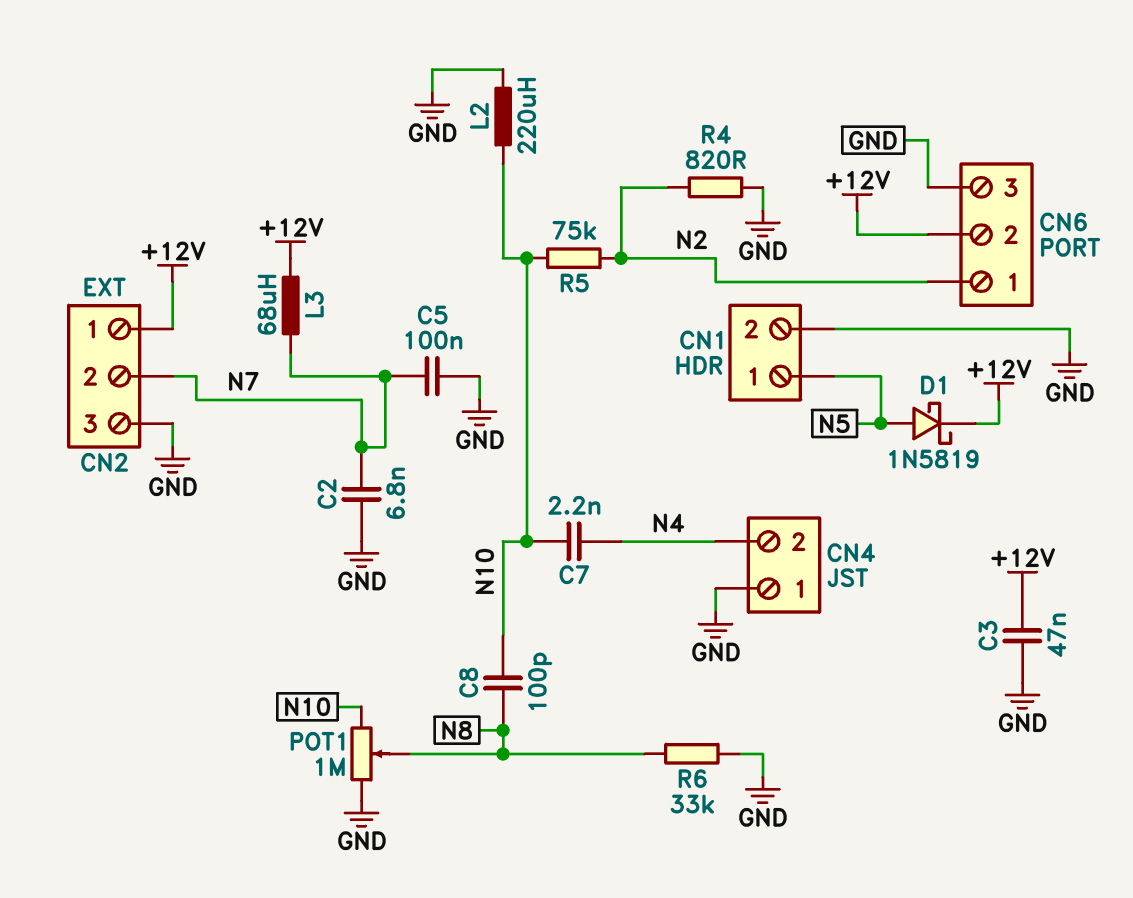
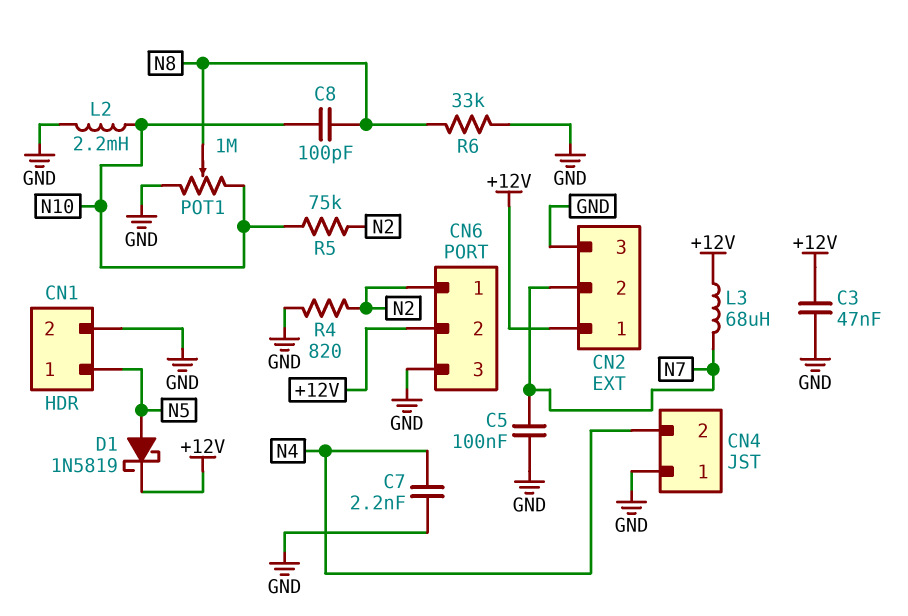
C2: 6.8nF (GND, N7) -> none
C7: 2.2nF (N4, N10) -> 2.2nF (GND, N4)
L2: 220uH (GND, N10) -> 2.2mH (GND, N10)

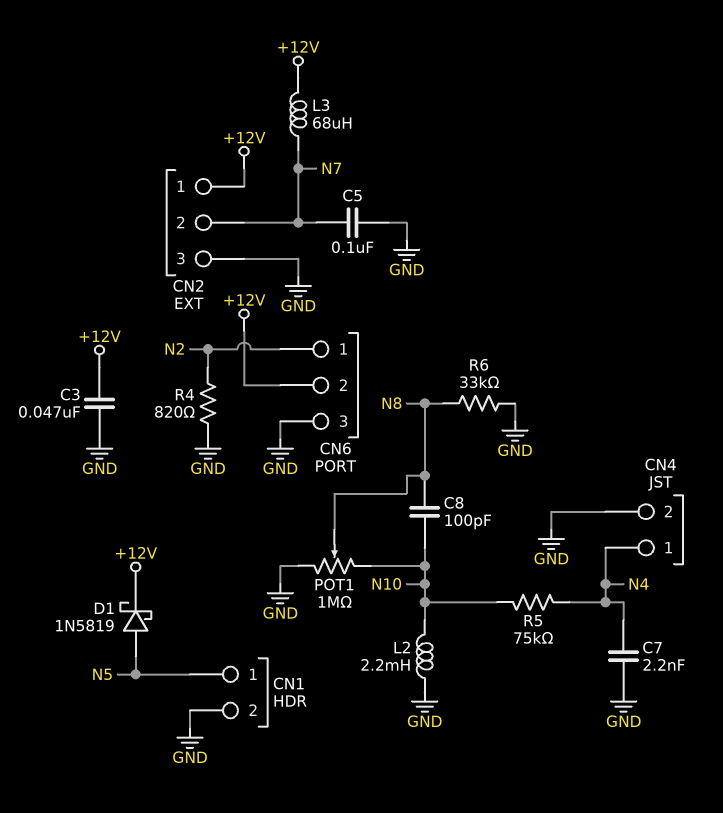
CN4 pin 1: GND -> N4
CN4 pin 2: N4 -> GND
R5: 75k (N2, N10) -> 75k (N4, N10)

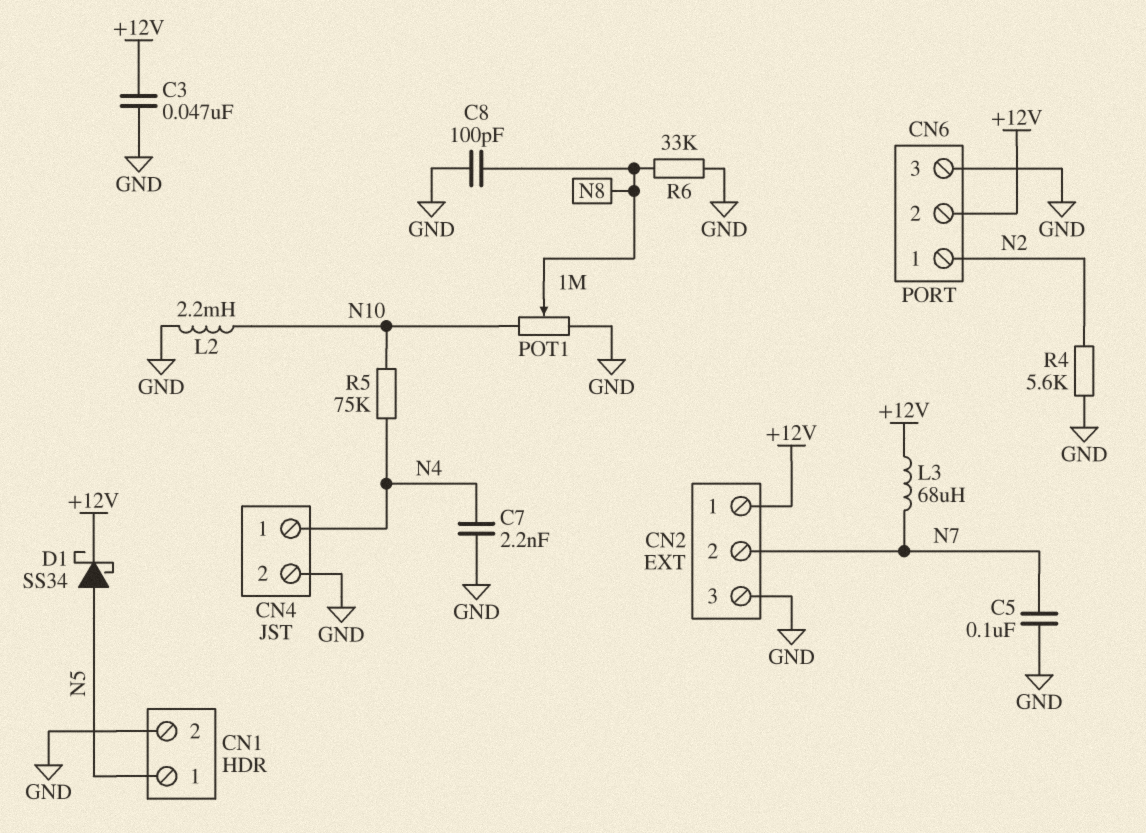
C8: 100pF (N8, N10) -> 100pF (GND, N8)
D1: schottky 1N5819 (A N5, K +12V) -> schottky SS34 (A N5, K +12V)
R4: 820 (GND, N2) -> 5.6k (GND, N2)

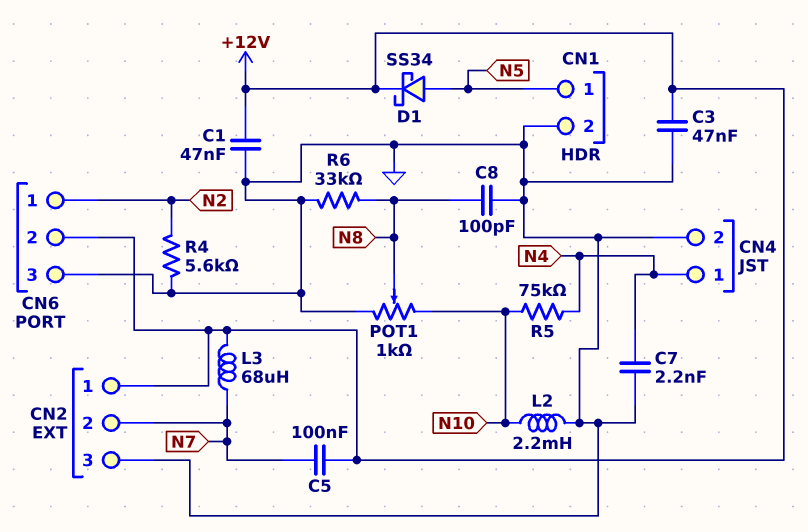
C1: none -> 47nF (+12V, GND)
C5: 100nF (GND, N7) -> 100nF (+12V, N7)
POT1: 1M (GND, N10, wiper N8) -> 1k (GND, N10, wiper N8)

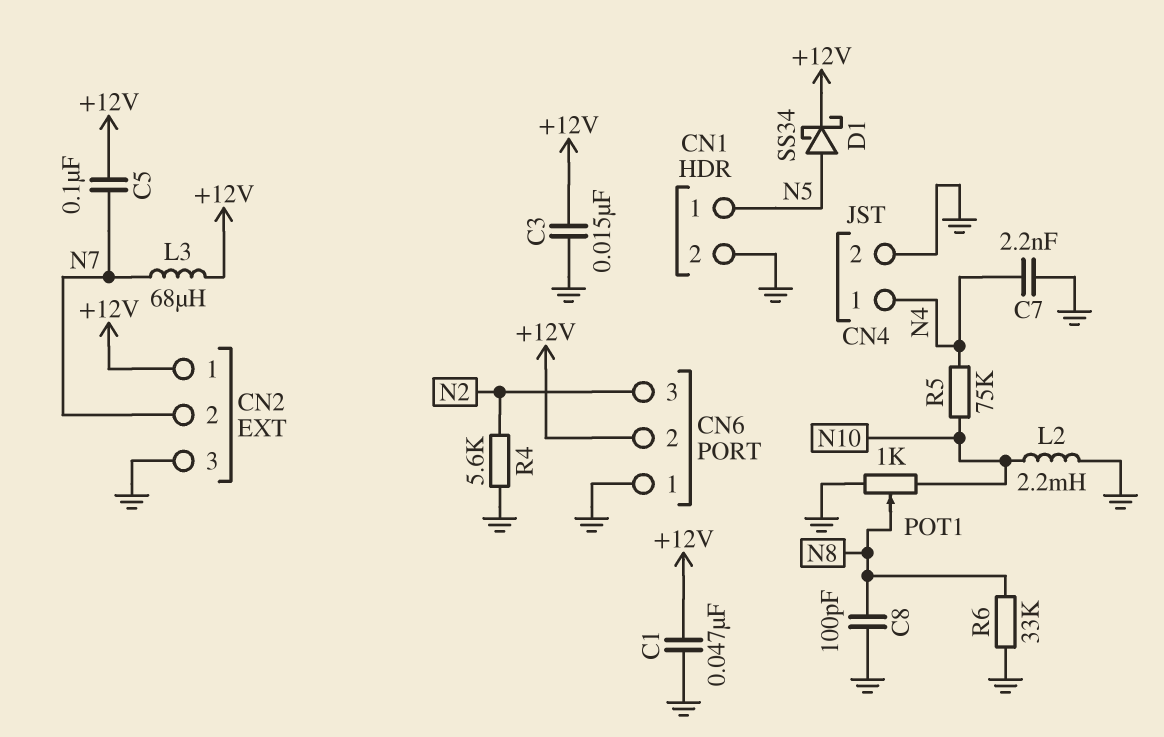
C3: 47nF (+12V, GND) -> 15nF (+12V, GND)
CN6 pin 1: N2 -> GND
CN6 pin 3: GND -> N2

